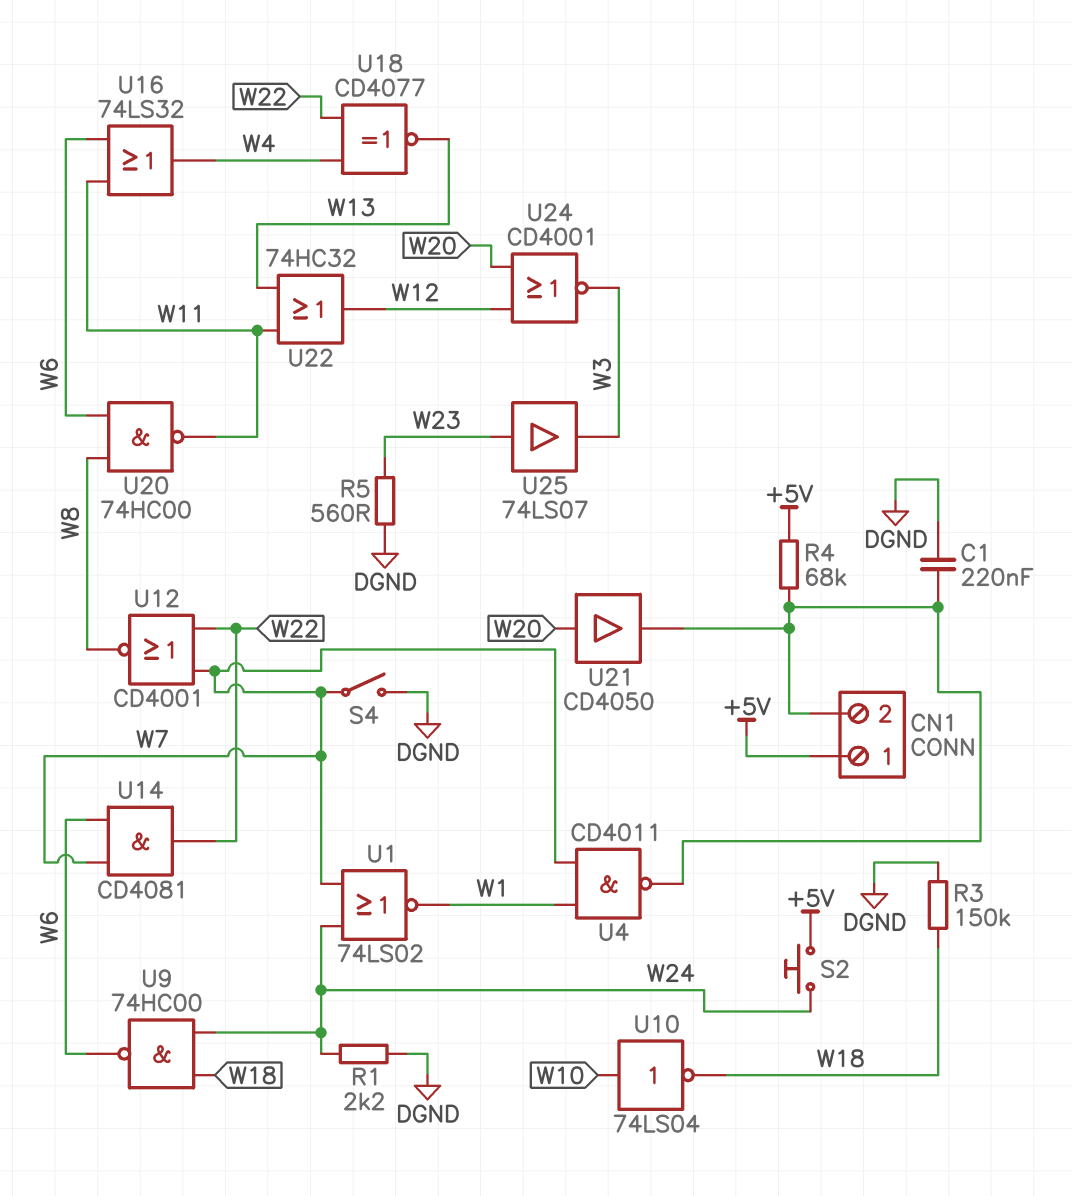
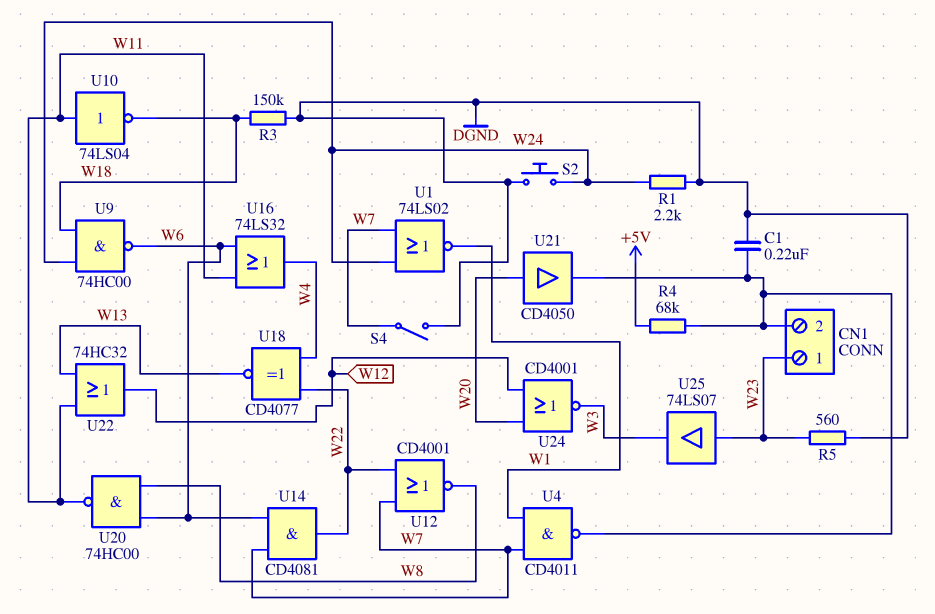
CN1 pin 1: +5V -> W23
S2: button (+5V, W24) -> button (DGND, W24)
U10: NOT 74LS04 (in W10, out W18) -> NOT 74LS04 (in W11, out W18)

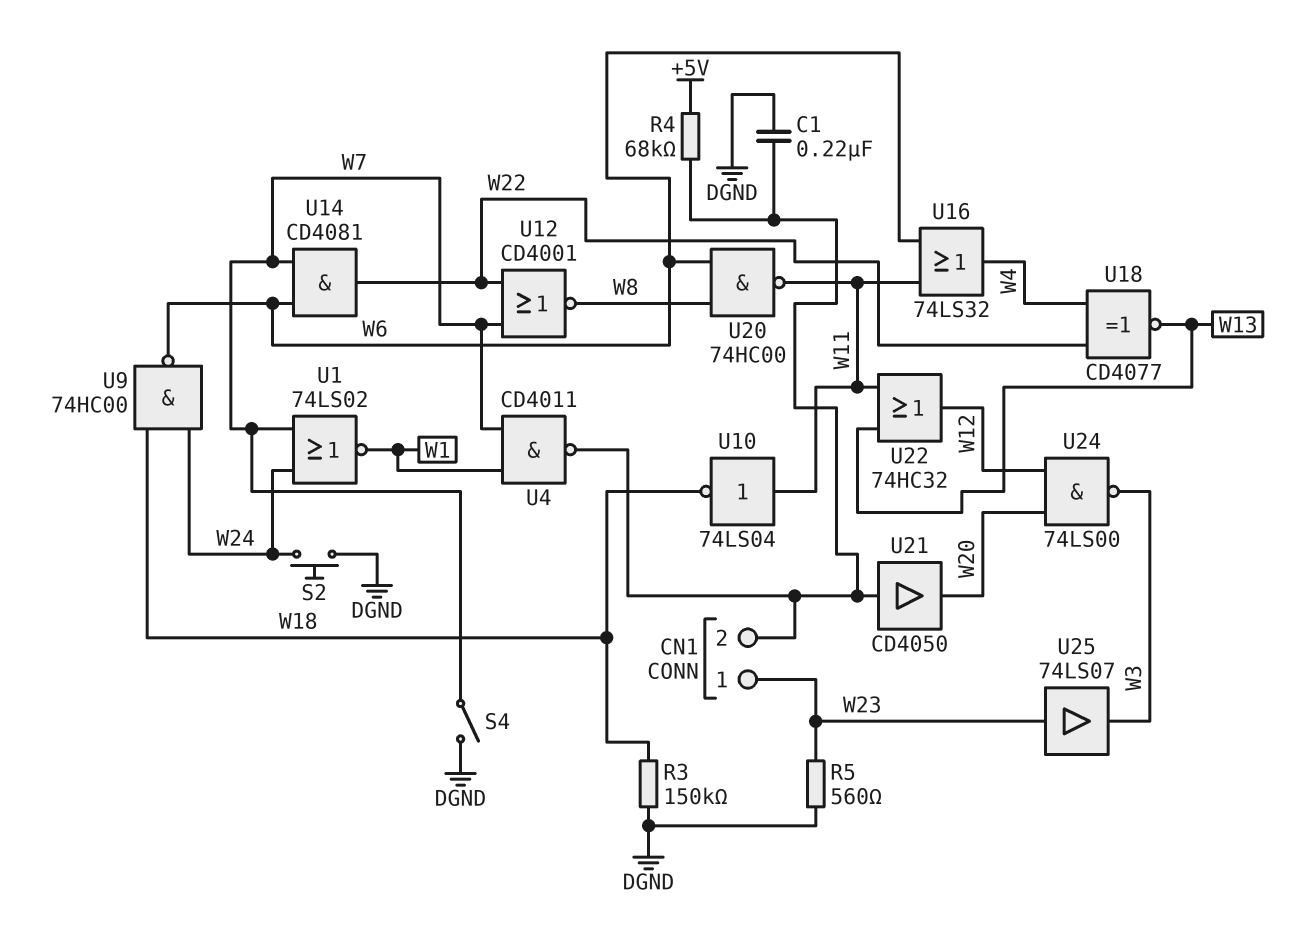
R1: 2.2k (DGND, W24) -> none
U21: buffer CD4050 (in W20, out CN1/2) -> buffer CD4050 (in CN1/2, out W20)
U24: NOR CD4001 (in W12, in W20, out W3) -> NAND 74LS00 (in W12, in W20, out W3)

